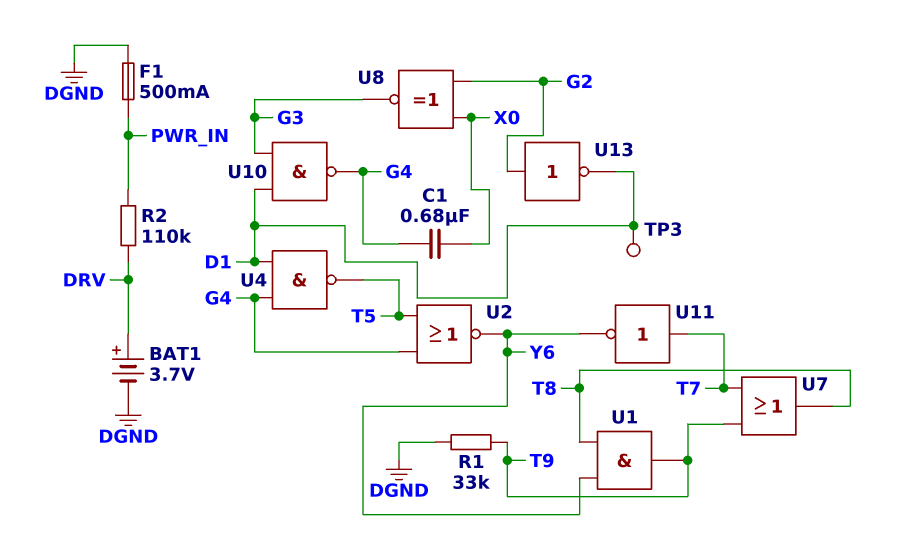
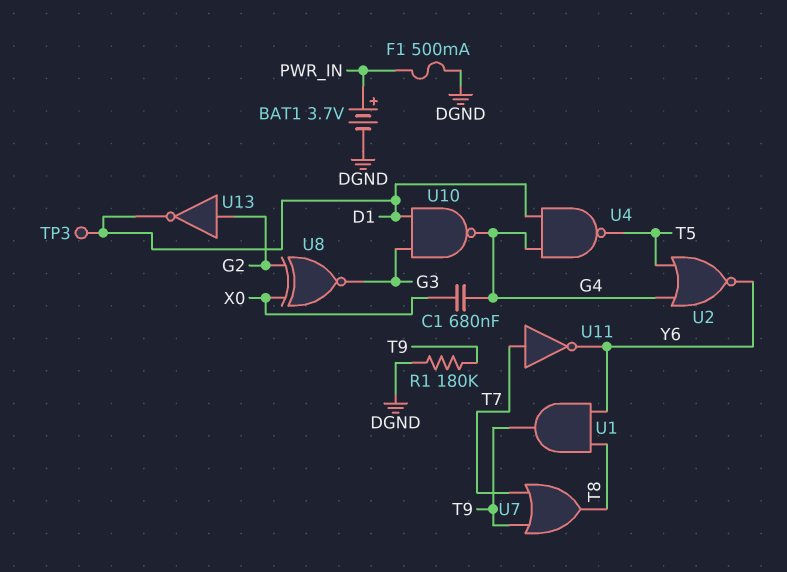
BAT1: 3.7V (plus DRV, minus DGND) -> 3.7V (plus PWR_IN, minus DGND)
R1: 33k (DGND, T9) -> 180k (DGND, T9)
R2: 110k (DRV, PWR_IN) -> none

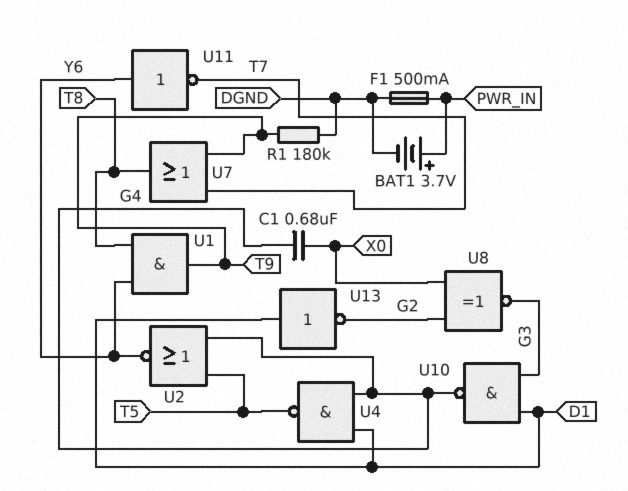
TP3: test point (D1) -> none
U11: NOT (in T7, out Y6) -> NOT (in Y6, out T7)
U13: NOT (in G2, out D1) -> NOT (in D1, out G2)

